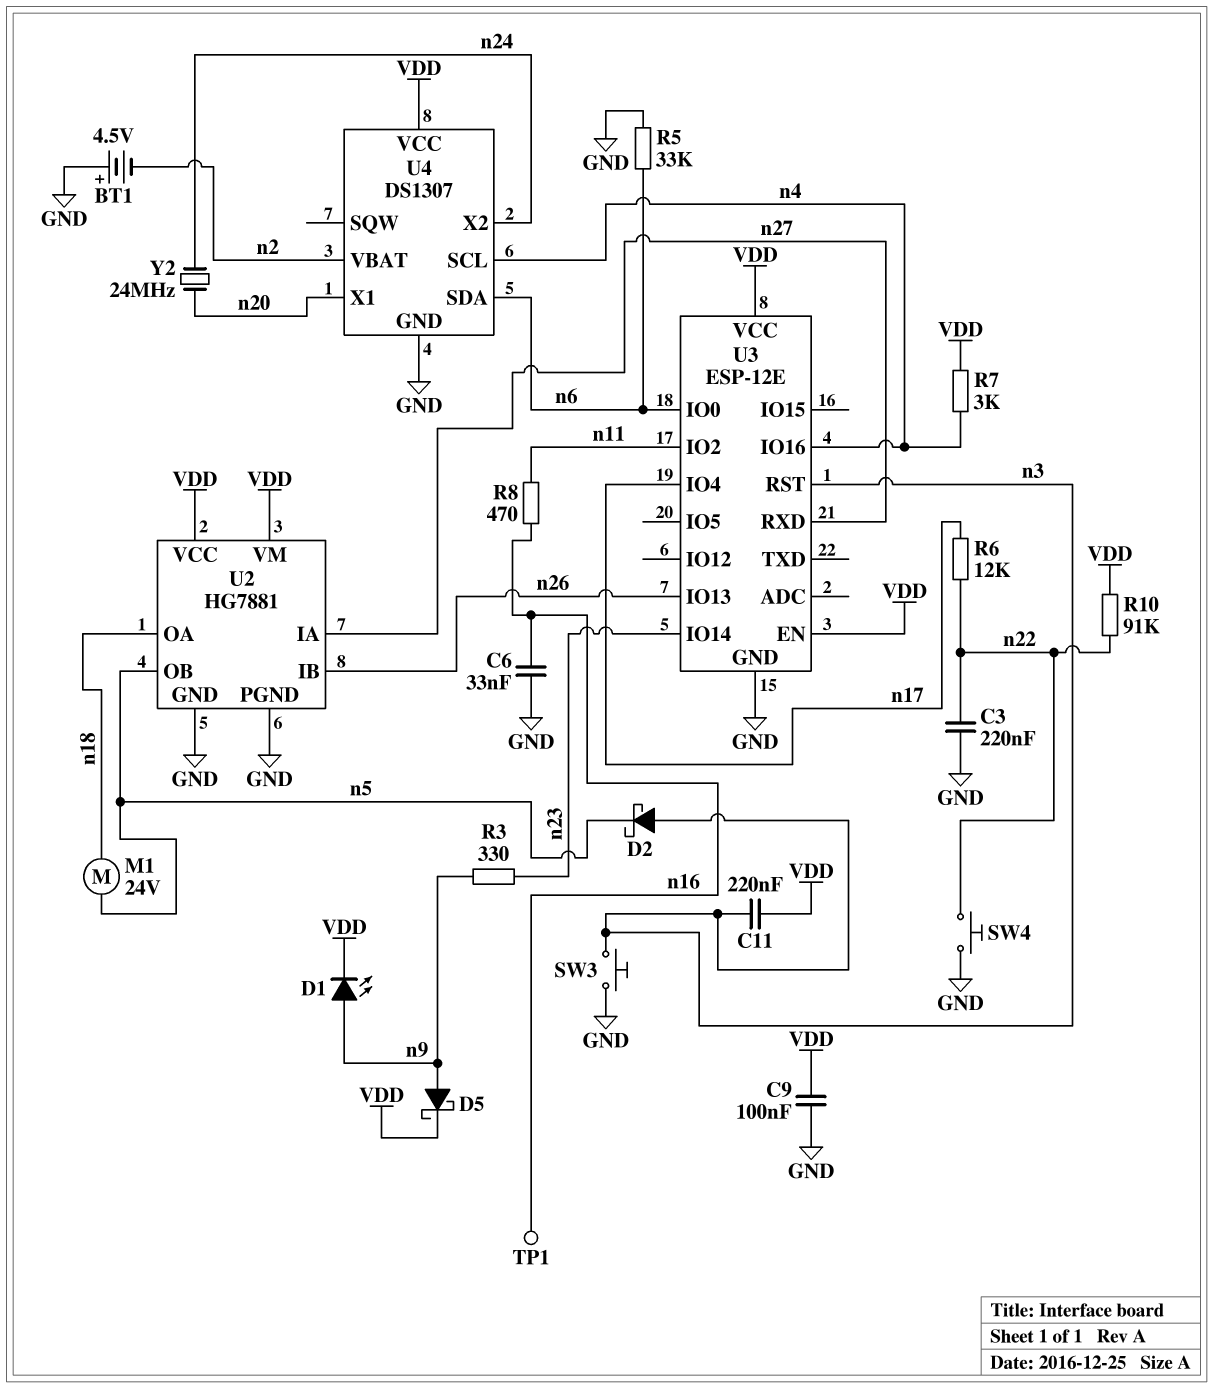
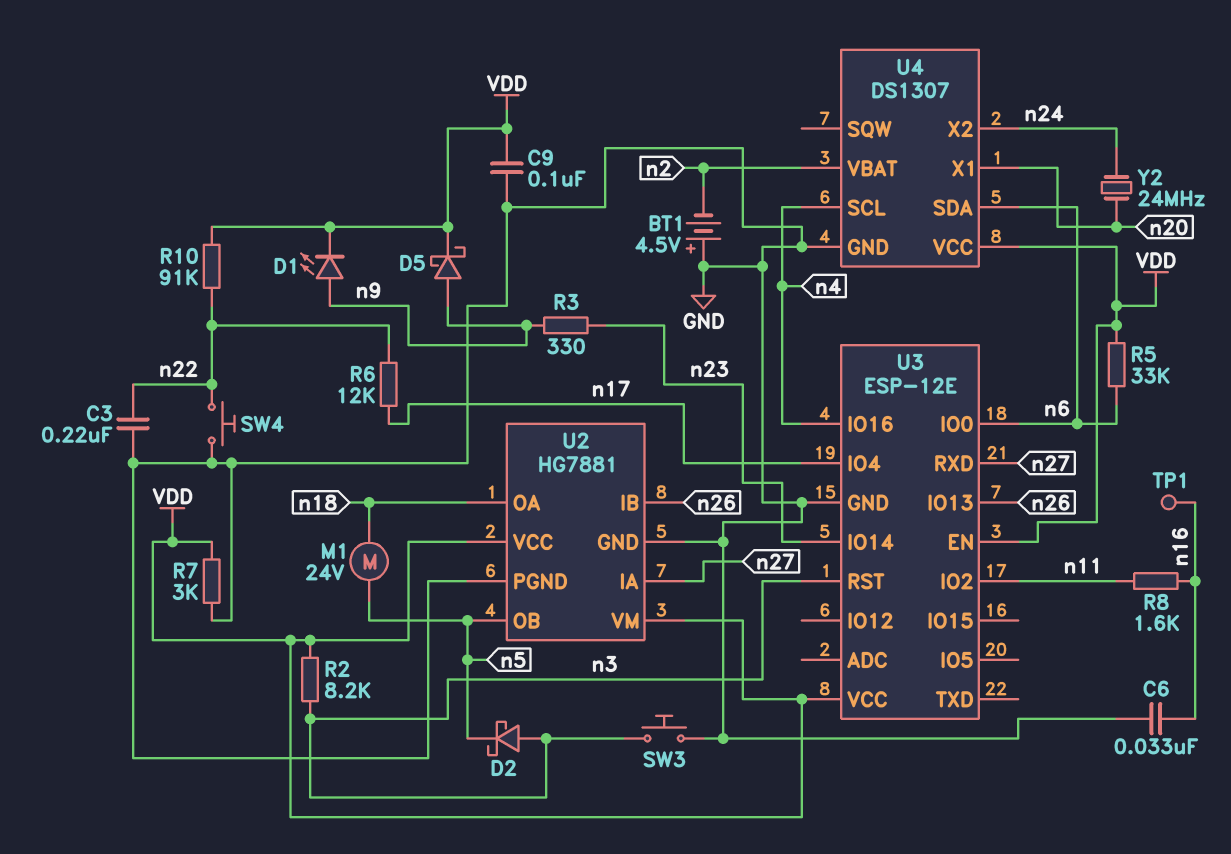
C11: 220nF (VDD, n3) -> none
R2: none -> 8.2k (VDD, n3)
R5: 33k (GND, n6) -> 33k (VDD, n6)
R7: 3k (VDD, n4) -> 3k (GND, VDD)
R8: 470 (n11, n16) -> 1.6k (n11, n16)

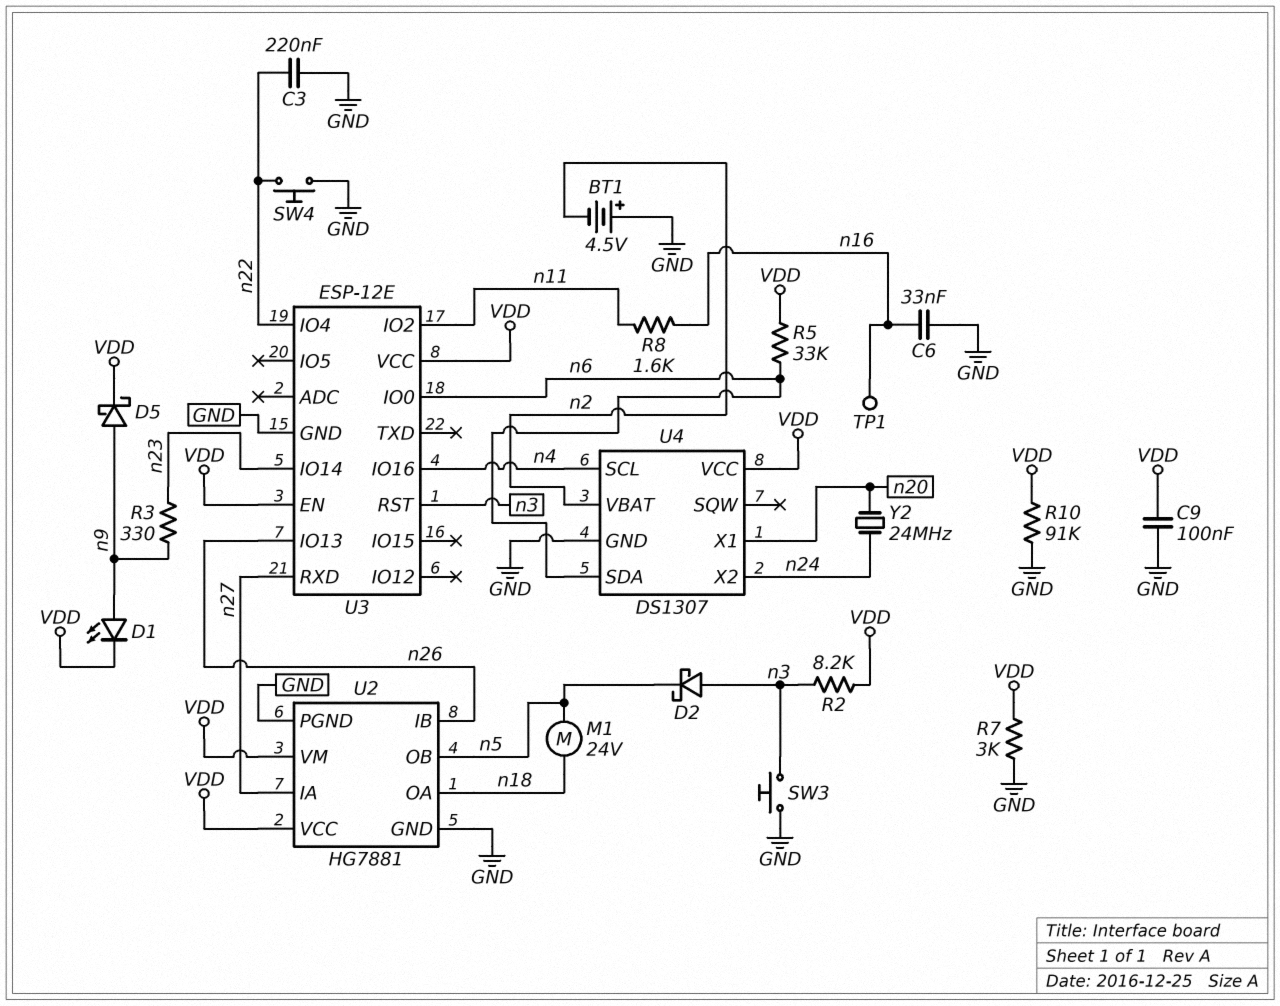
R6: 12k (n17, n22) -> none
R10: 91k (VDD, n22) -> 91k (GND, VDD)
U3 pin IO4: n17 -> n22

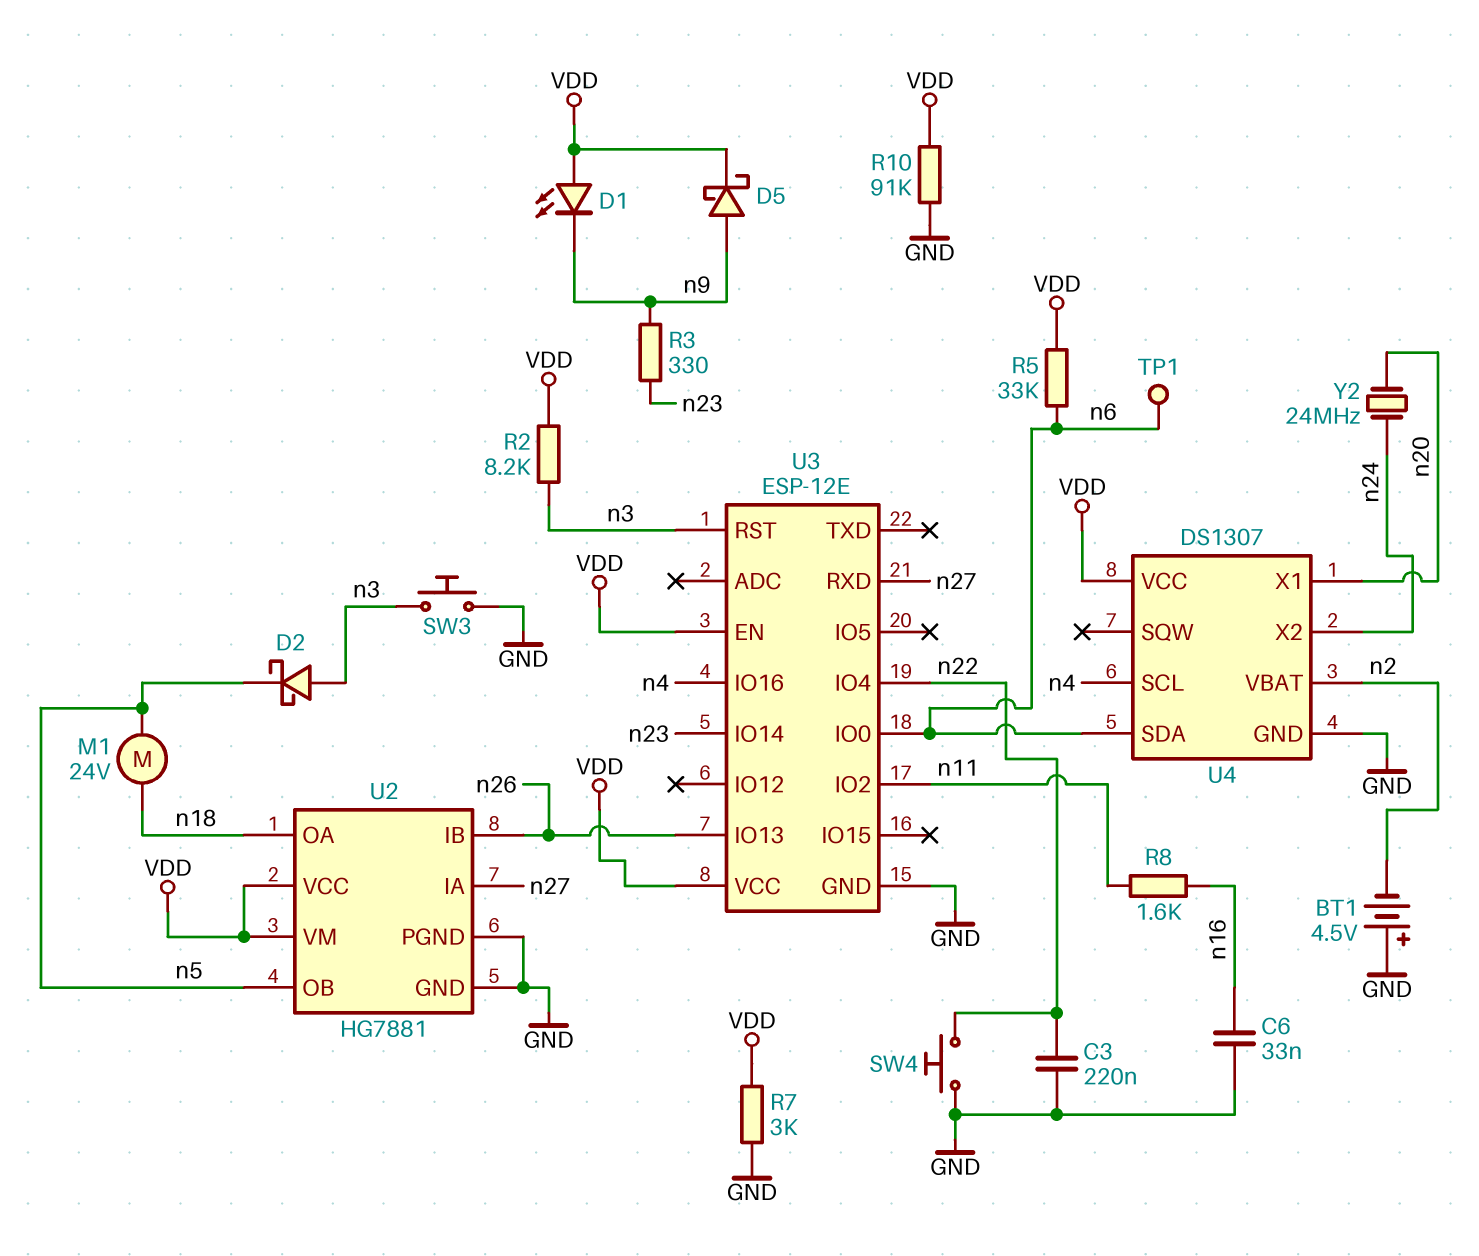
C9: 100nF (GND, VDD) -> none
D1: LED (A n9, K VDD) -> LED (A VDD, K n9)
TP1: test point (n16) -> test point (n6)

